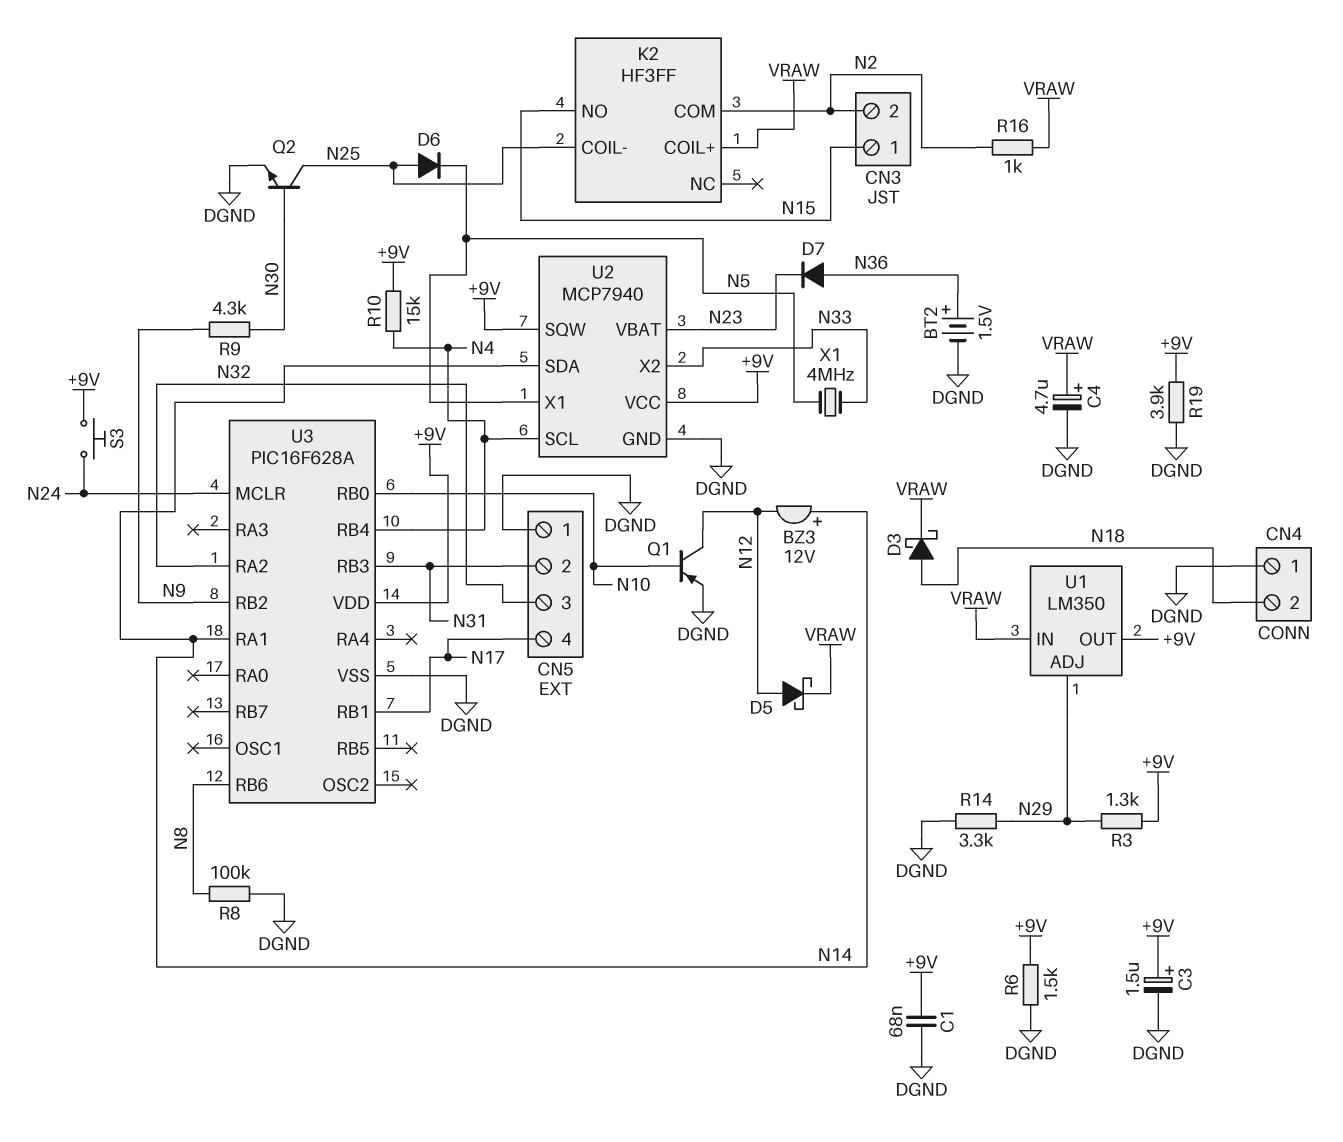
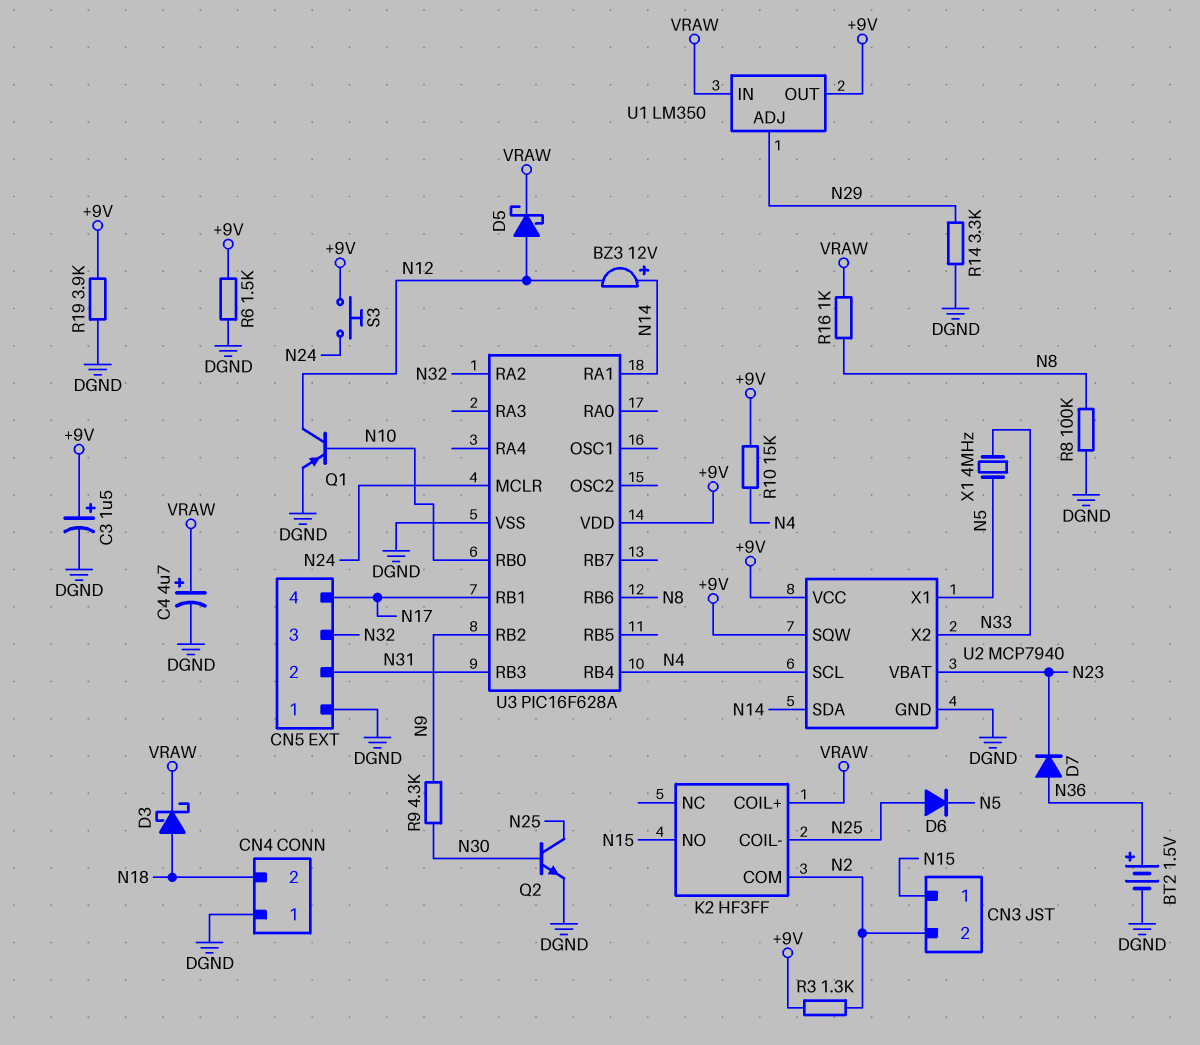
C1: 68nF (+9V, DGND) -> none
R3: 1.3k (+9V, N29) -> 1.3k (+9V, N2)
R16: 1k (N2, VRAW) -> 1k (N8, VRAW)

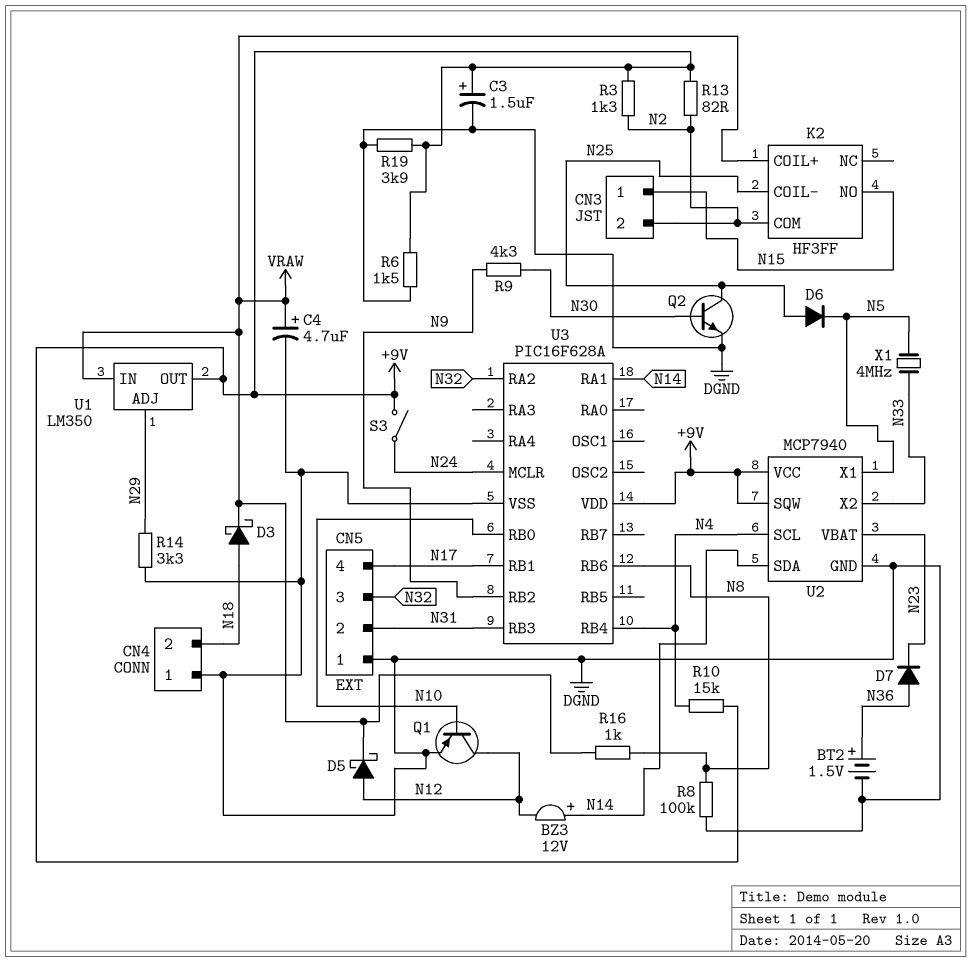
R13: none -> 82 (+9V, N2)
S3: button (+9V, N24) -> switch (+9V, N24)

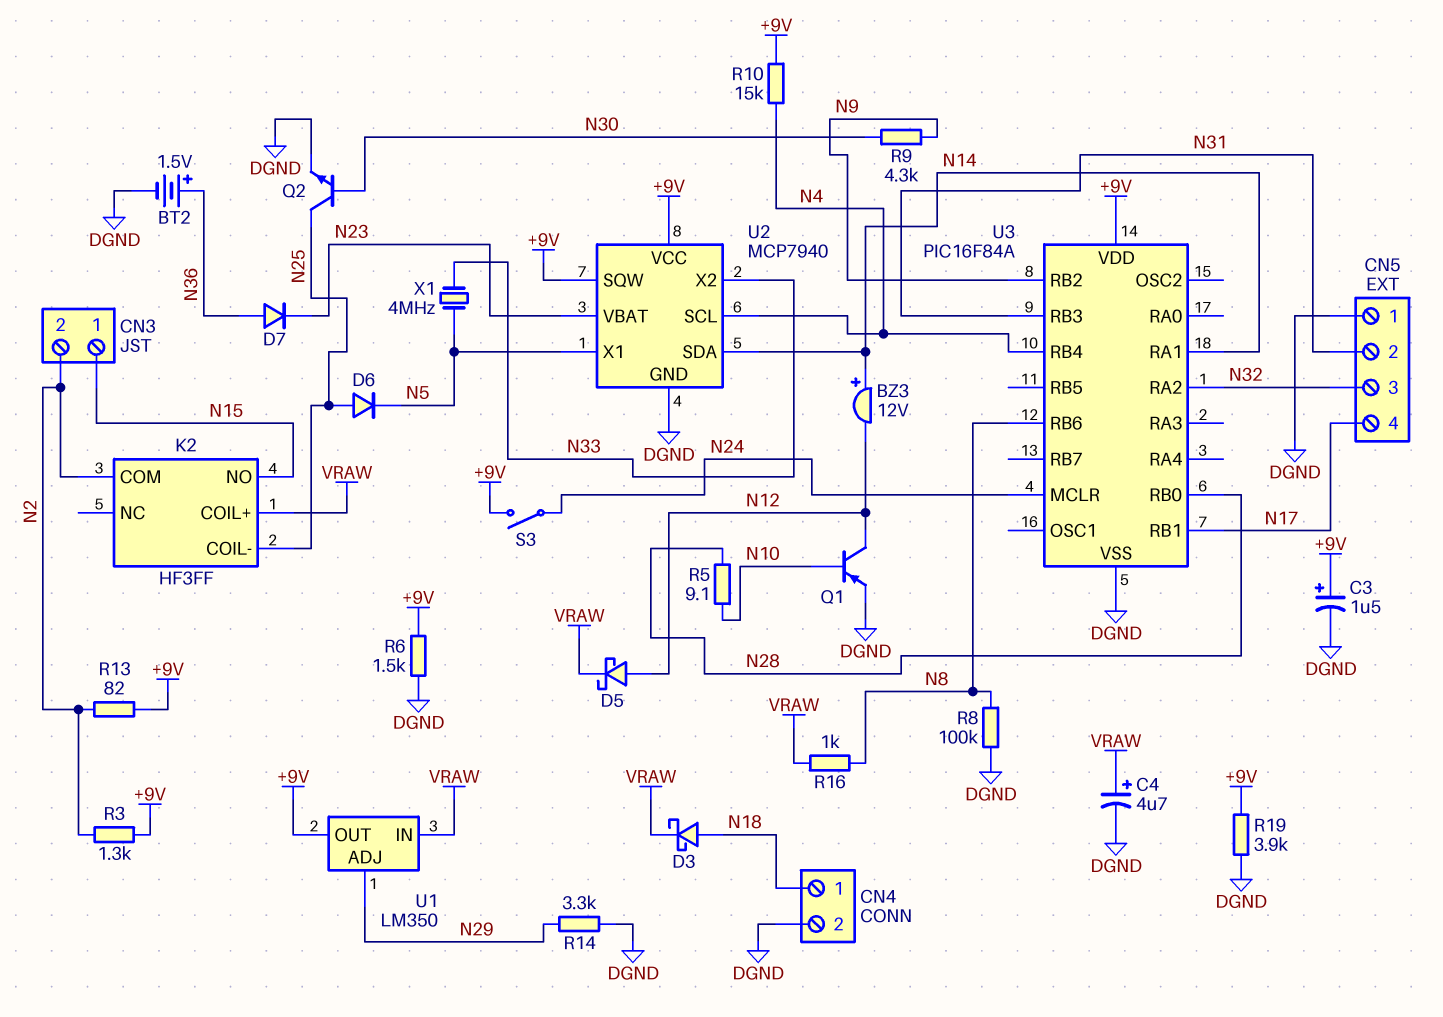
CN4 pin 1: DGND -> N18
CN4 pin 2: N18 -> DGND
R5: none -> 9.1 (N10, N28)
U3: PIC16F628A -> PIC16F84A
U3 pin RB0: N10 -> N28

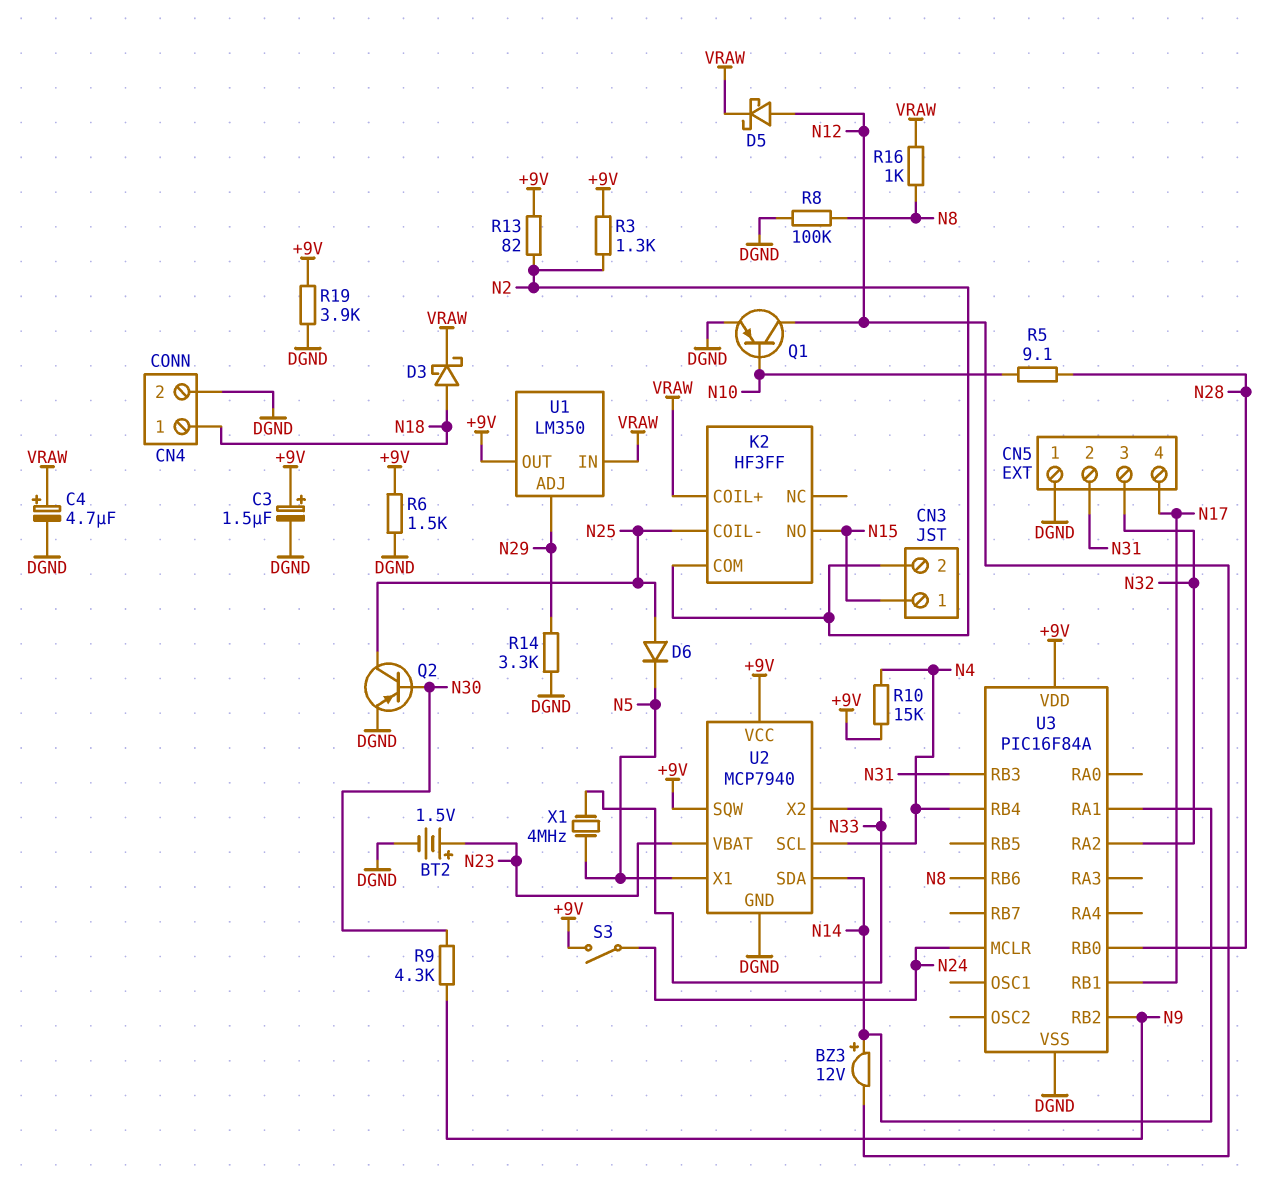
BT2: 1.5V (plus N36, minus DGND) -> 1.5V (plus N23, minus DGND)
D7: diode (A N36, K N23) -> none
Q2: NPN (B N30, C N25, E DGND) -> PNP (B N30, C N25, E DGND)

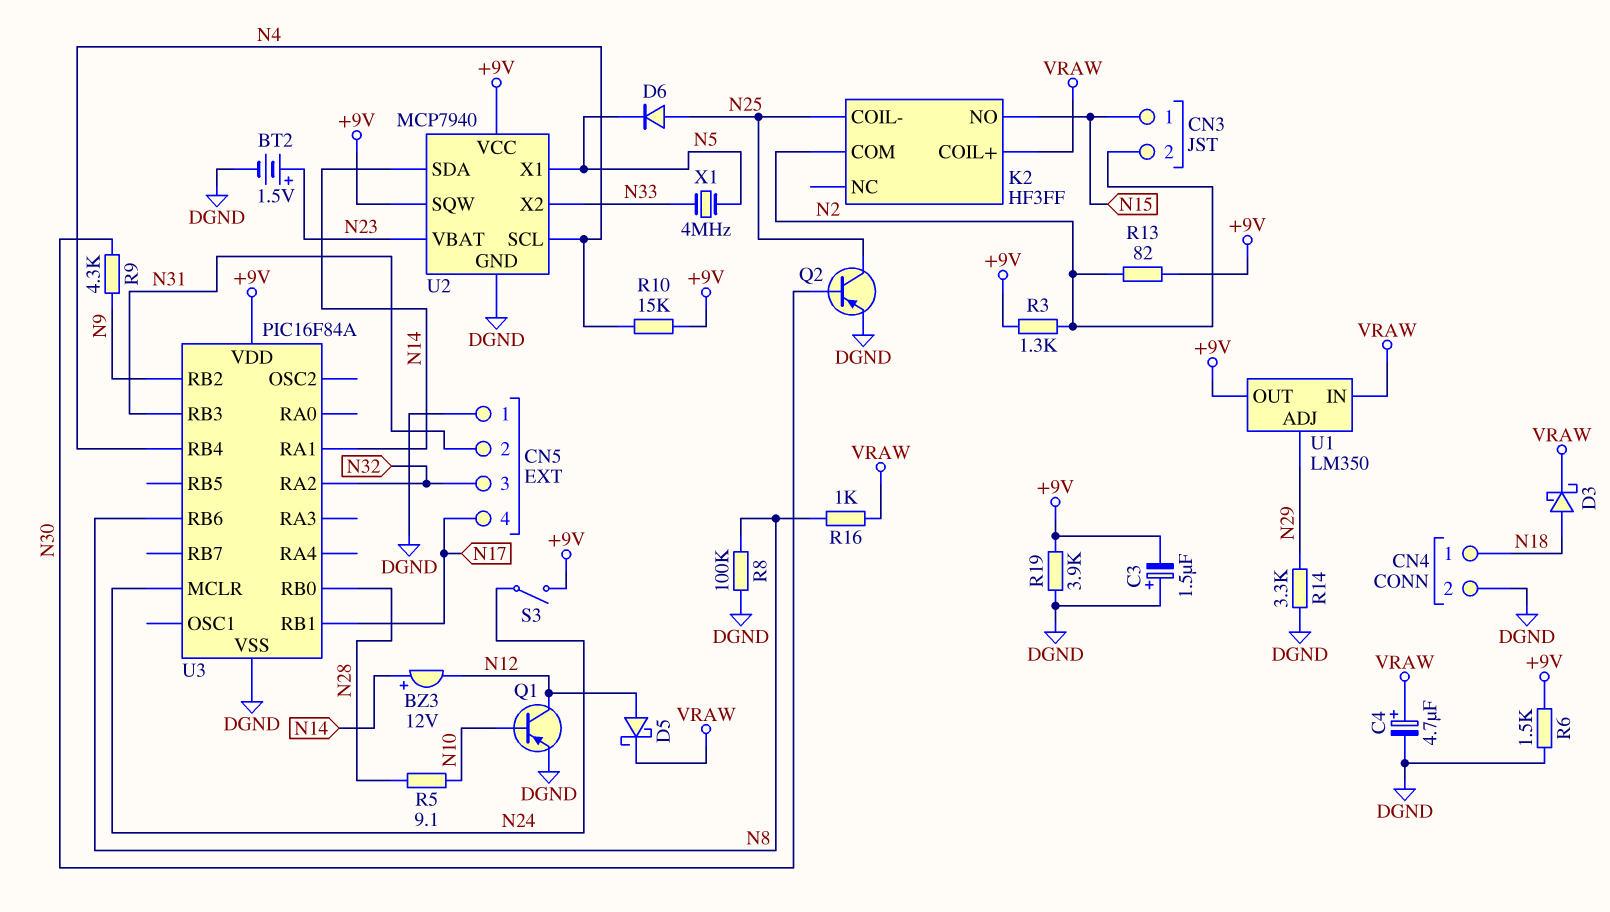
C3: 1.5uF (plus +9V, minus DGND) -> 1.5uF (plus DGND, minus +9V)

